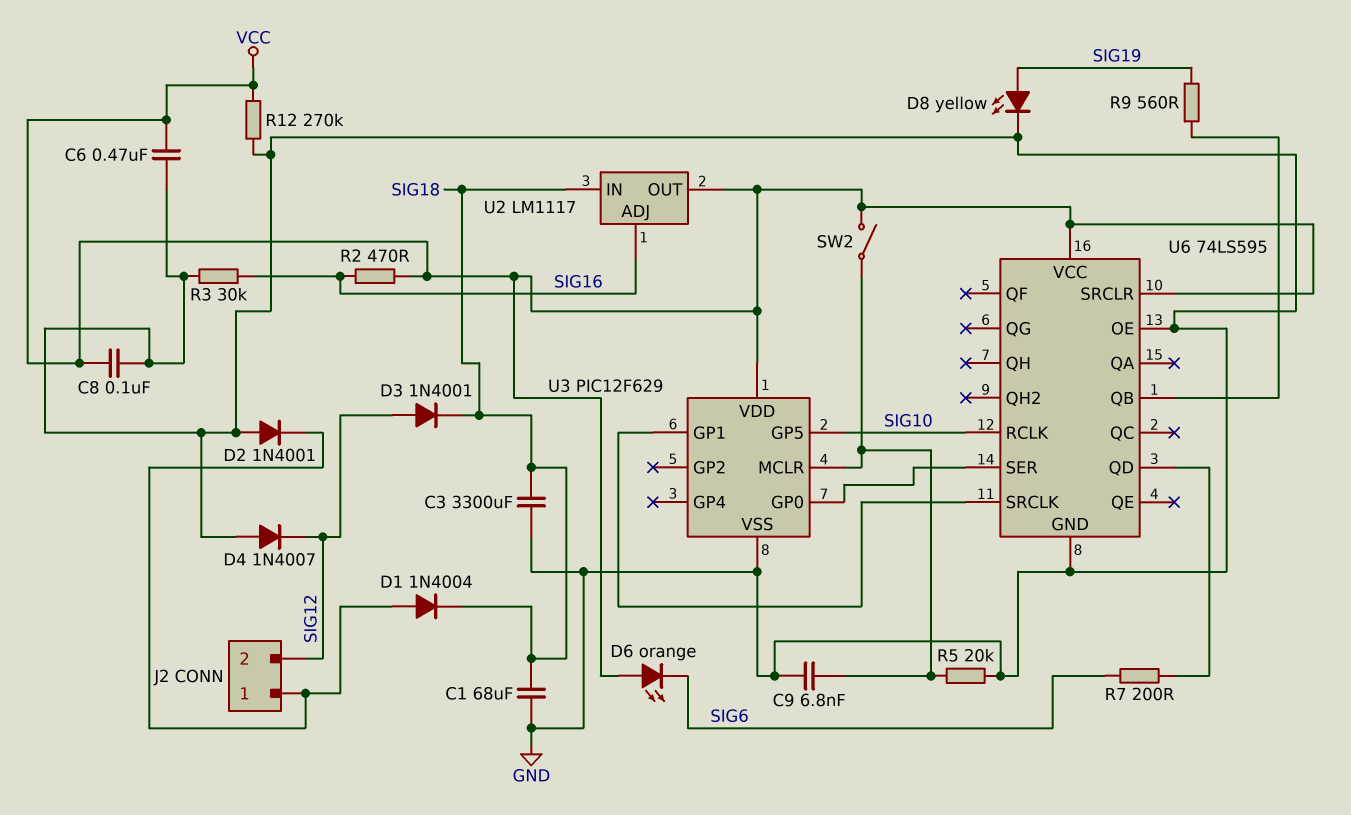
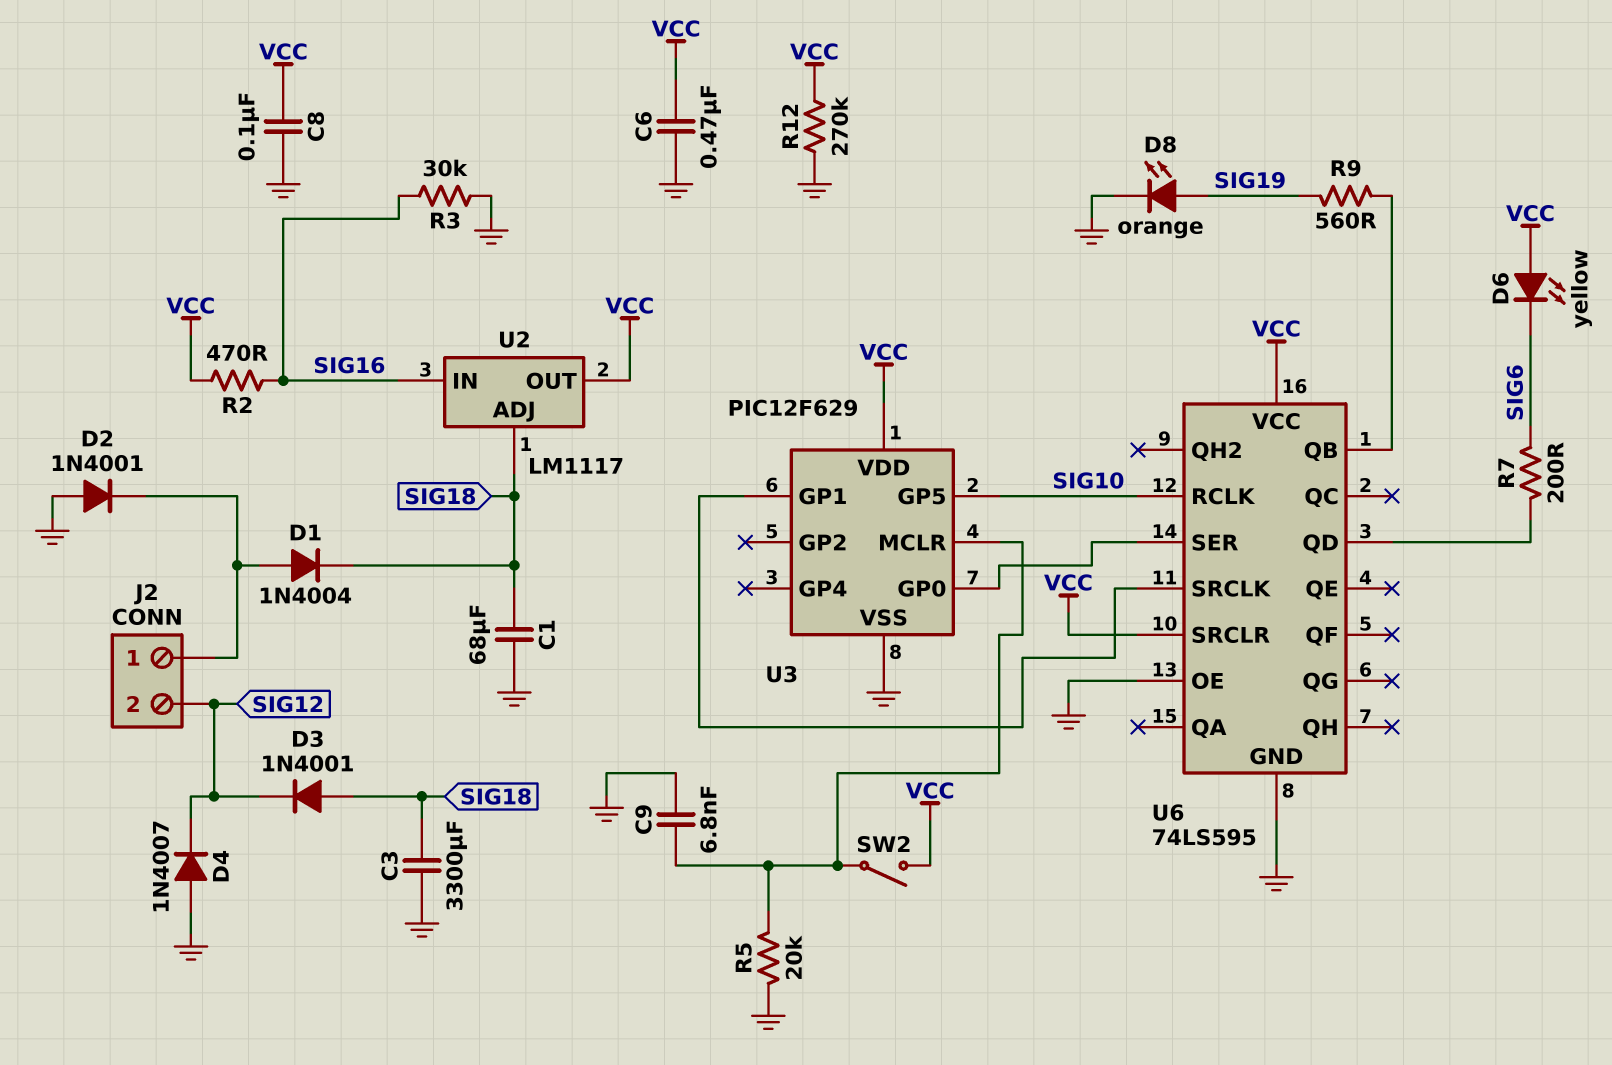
D3: diode 1N4001 (A SIG12, K SIG18) -> diode 1N4001 (A SIG18, K SIG12)
D6: LED orange (A VCC, K SIG6) -> LED yellow (A VCC, K SIG6)
D8: LED yellow (A SIG19, K GND) -> LED orange (A SIG19, K GND)
U2 pin ADJ: SIG16 -> SIG18
U2 pin IN: SIG18 -> SIG16

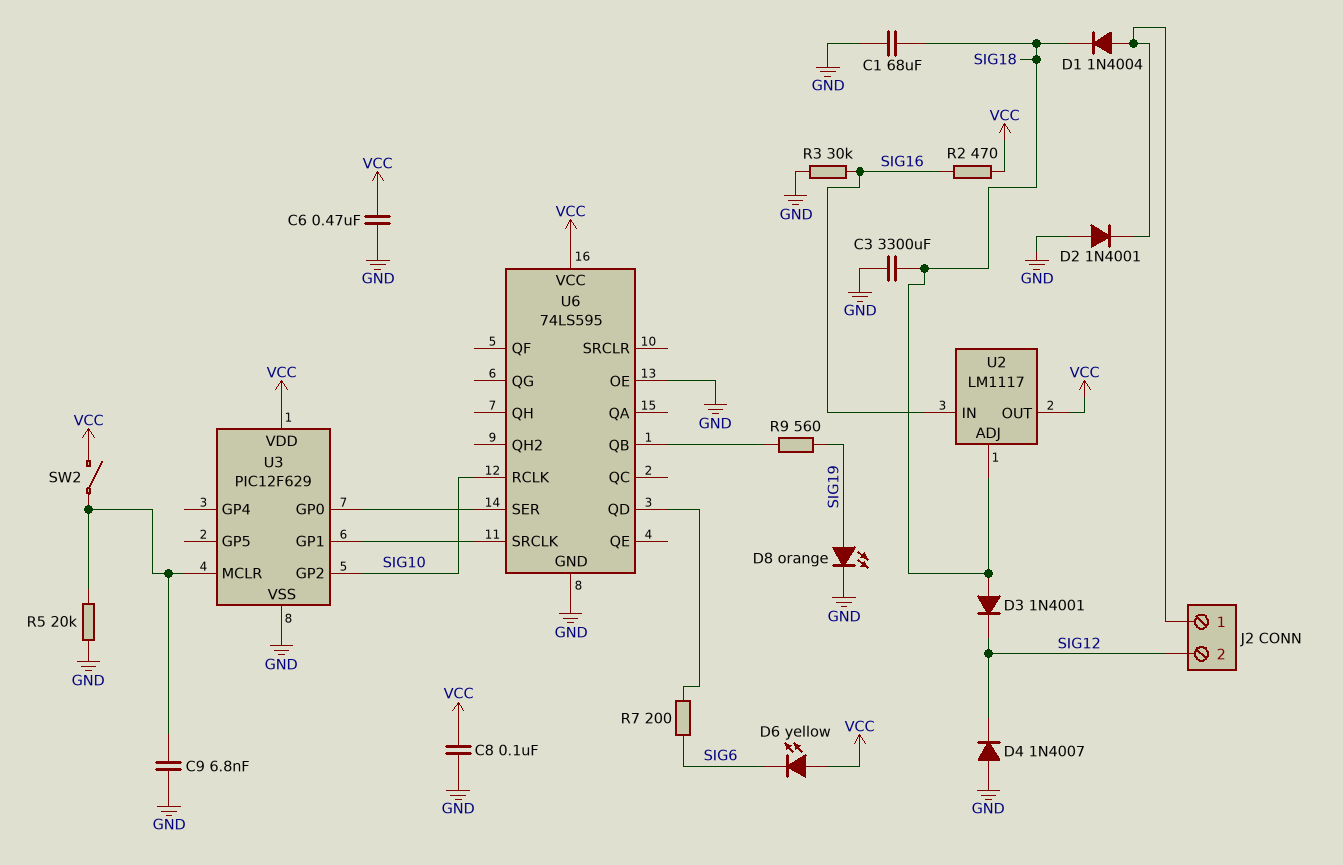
R12: 270k (GND, VCC) -> none
U3 pin GP2: none -> SIG10
U3 pin GP5: SIG10 -> none
U6 pin SRCLR: VCC -> none

